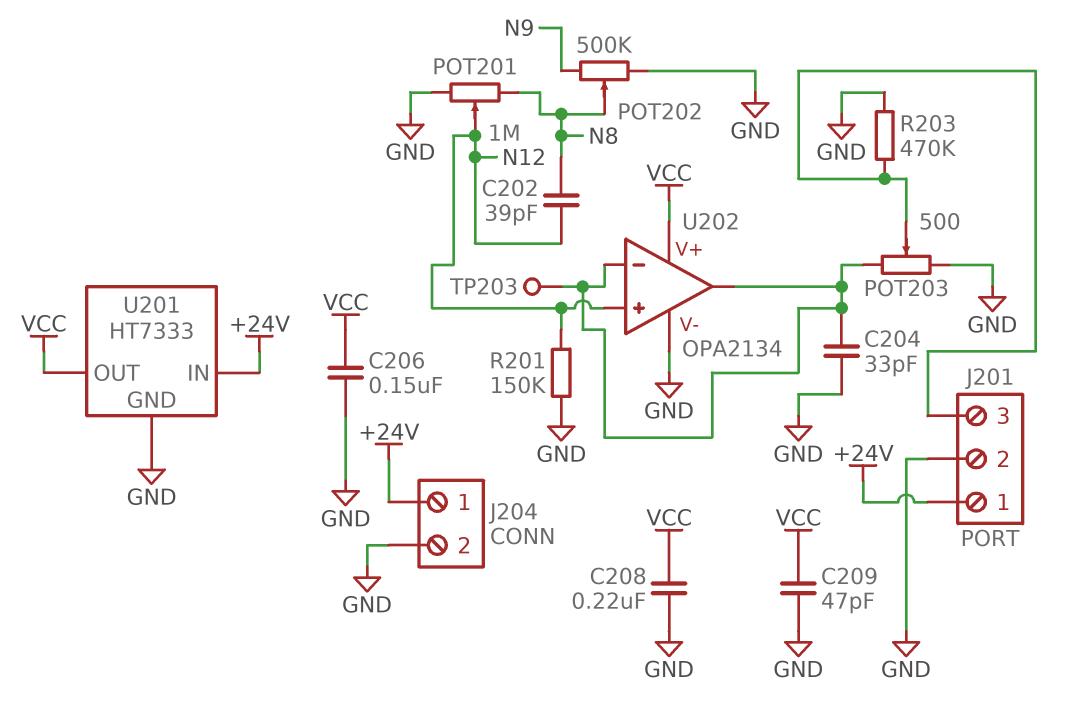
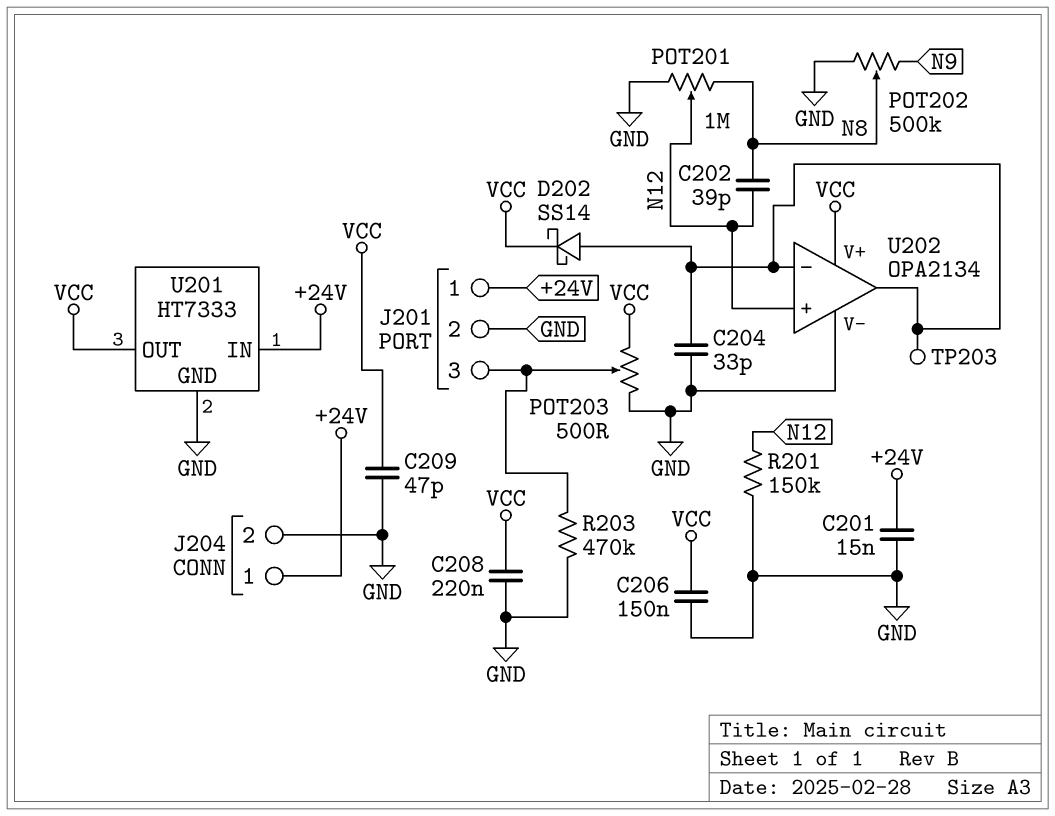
C201: none -> 15nF (+24V, GND)
D202: none -> schottky SS14 (A U202/in-, K VCC)
POT203: 500 (GND, U202/in-, wiper J201/3) -> 500 (GND, VCC, wiper J201/3)

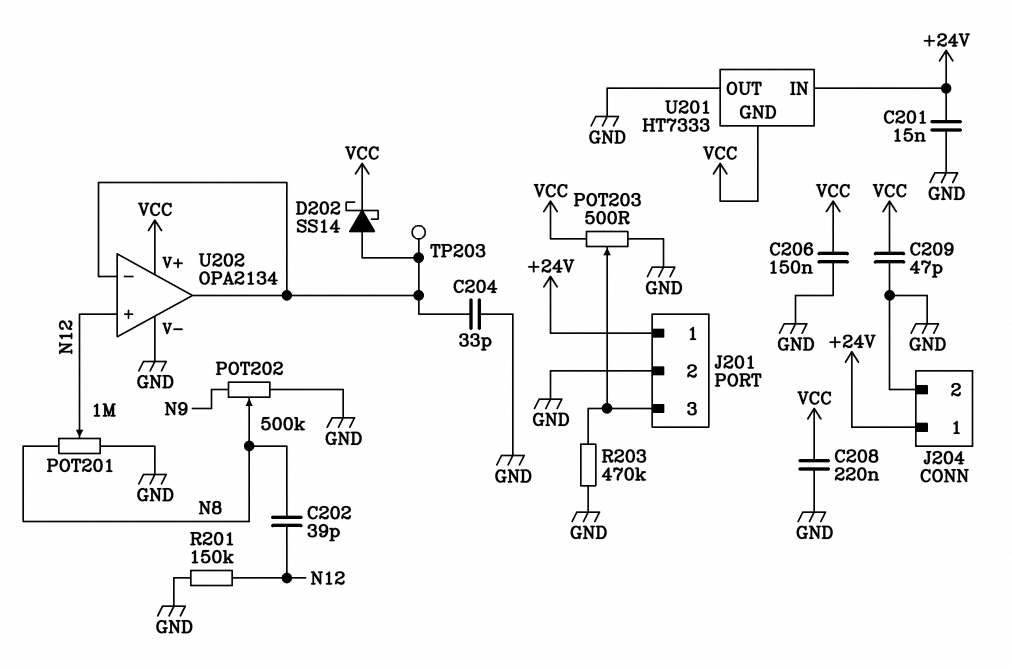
U201 pin GND: GND -> VCC
U201 pin OUT: VCC -> GND

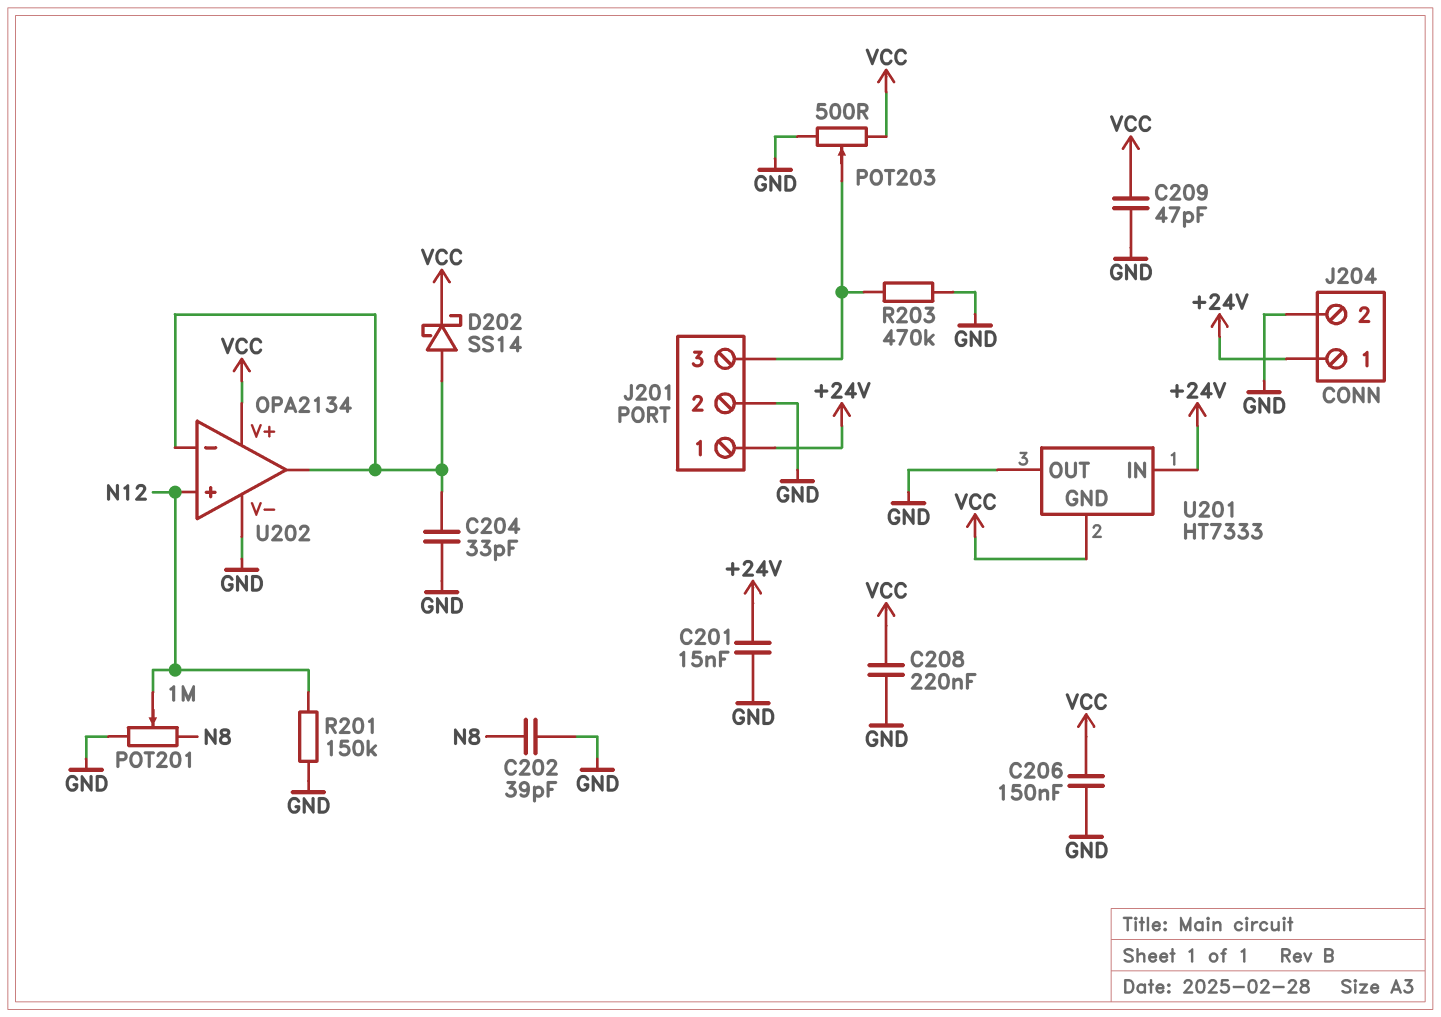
C202: 39pF (N8, N12) -> 39pF (GND, N8)
POT202: 500k (GND, N9, wiper N8) -> none
TP203: test point (U202/in-) -> none

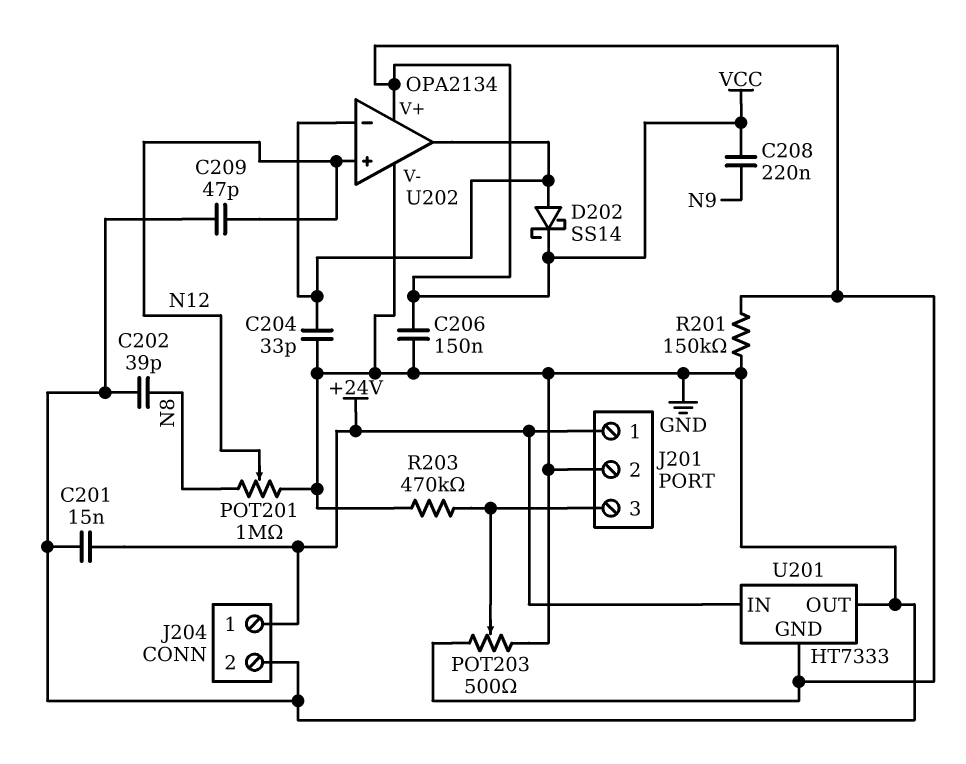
C208: 220nF (GND, VCC) -> 220nF (N9, VCC)
C209: 47pF (GND, VCC) -> 47pF (GND, N12)
R201: 150k (GND, N12) -> 150k (GND, VCC)

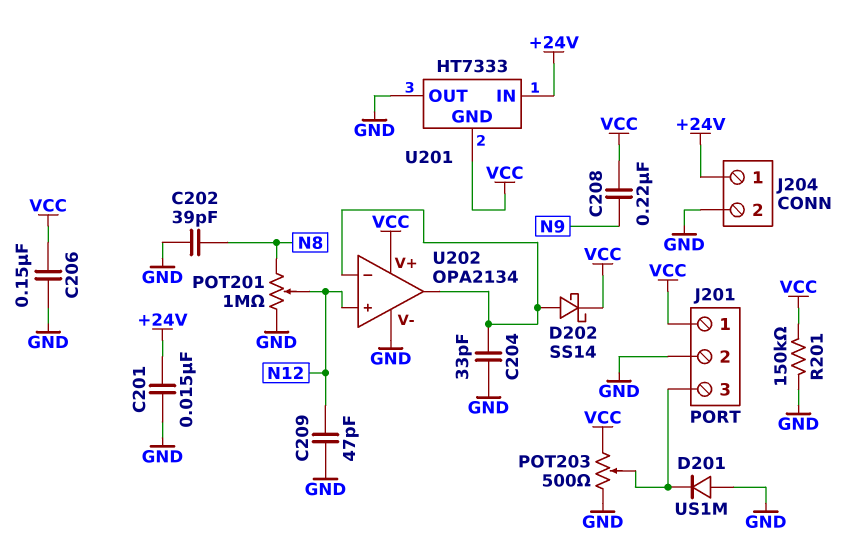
D201: none -> diode US1M (A GND, K J201/3)
J201 pin 1: +24V -> VCC
R203: 470k (GND, J201/3) -> none

